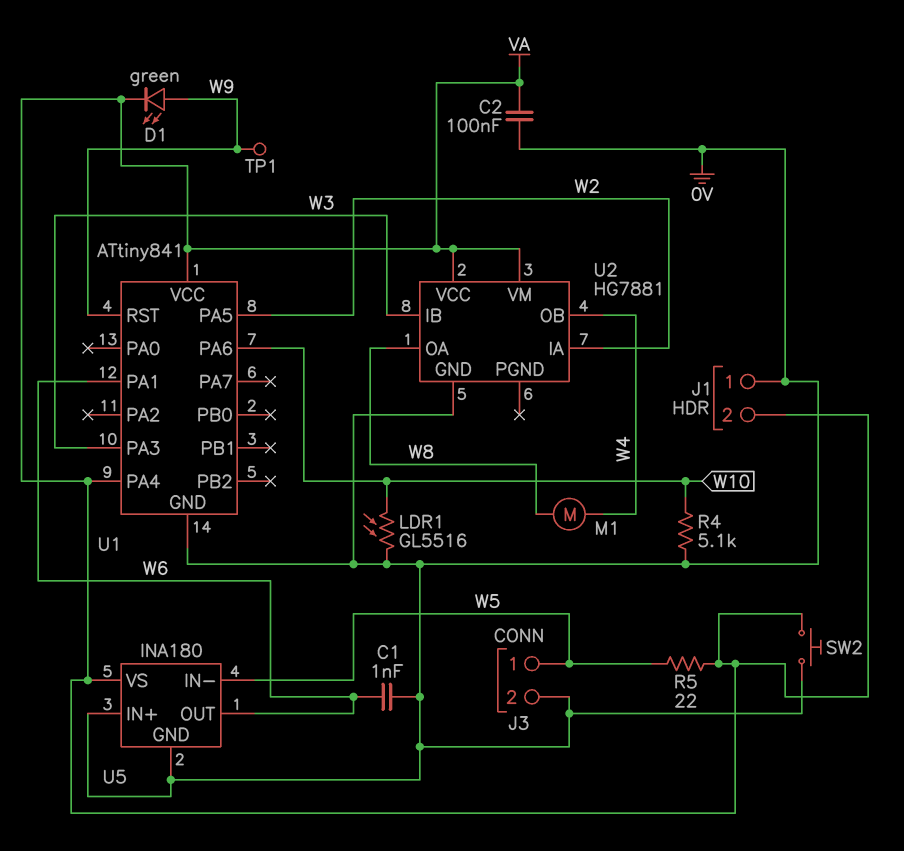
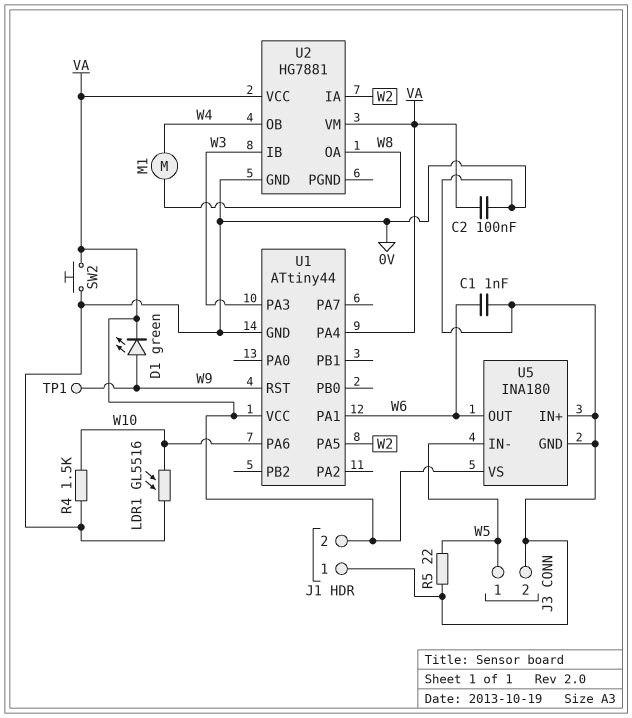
R4: 5.1k (0V, W10) -> 1.5k (0V, W10)
R5: 22 (VA, W5) -> 22 (0V, W5)
U1: ATtiny841 -> ATtiny44

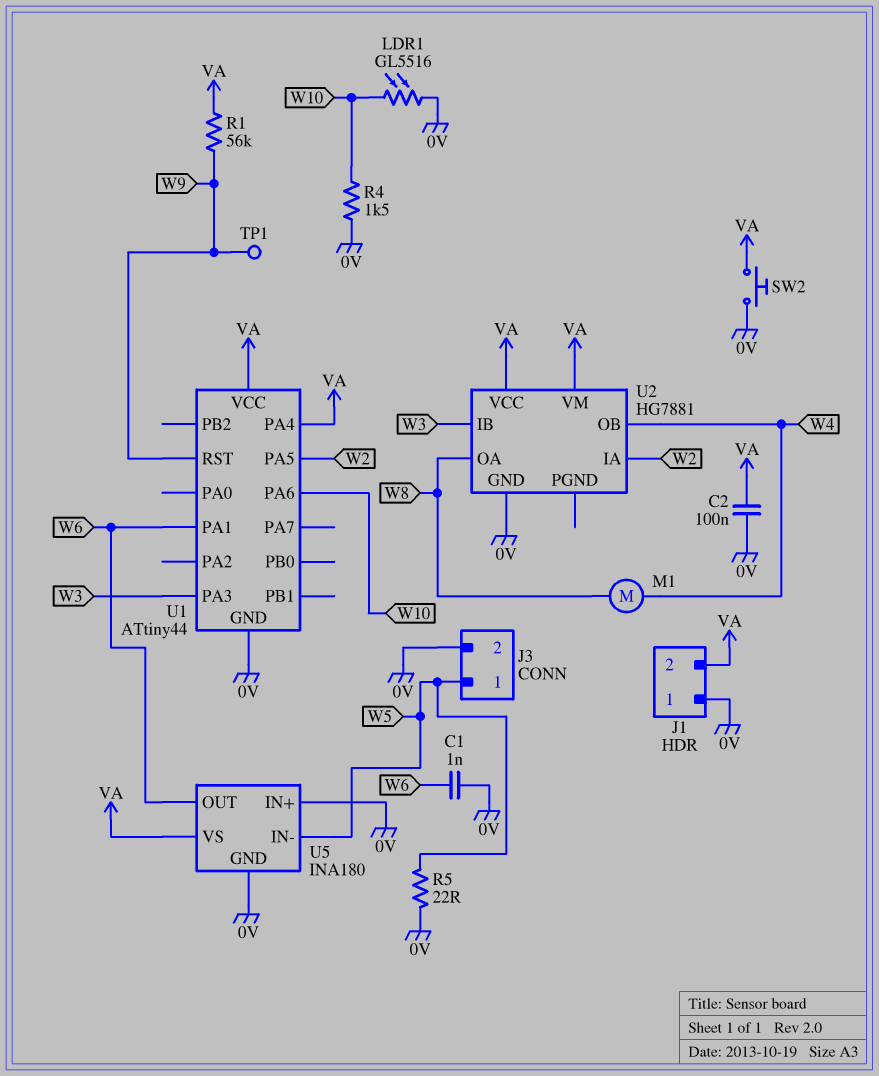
D1: LED green (A W9, K VA) -> none
R1: none -> 56k (VA, W9)

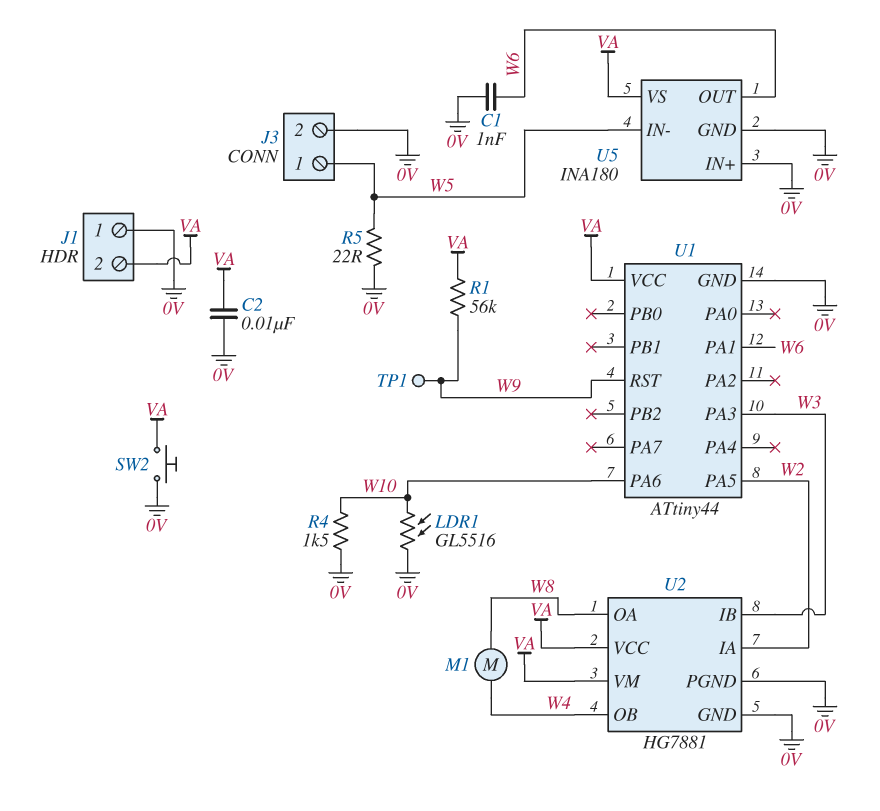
C2: 100nF (0V, VA) -> 10nF (0V, VA)
U1 pin PA4: VA -> none
U2 pin PGND: none -> 0V

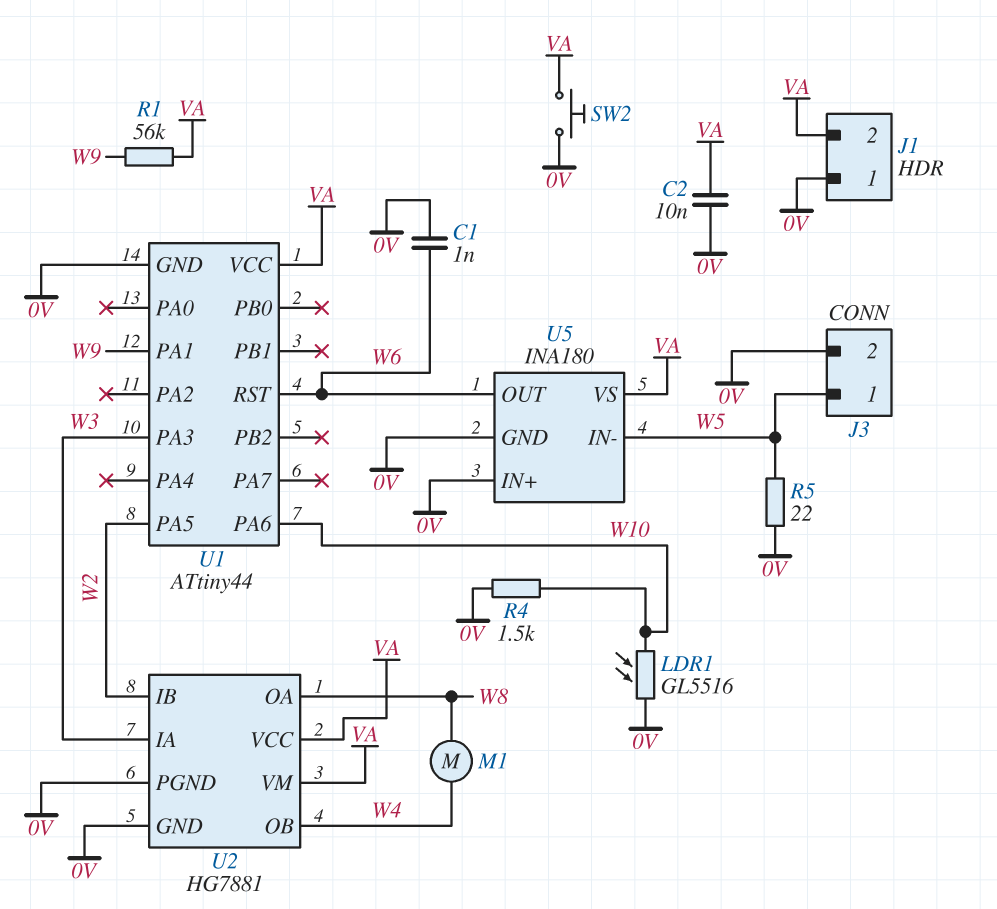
TP1: test point (W9) -> none
U1 pin PA1: W6 -> W9
U1 pin RST: W9 -> W6
U2 pin IA: W2 -> W3
U2 pin IB: W3 -> W2

